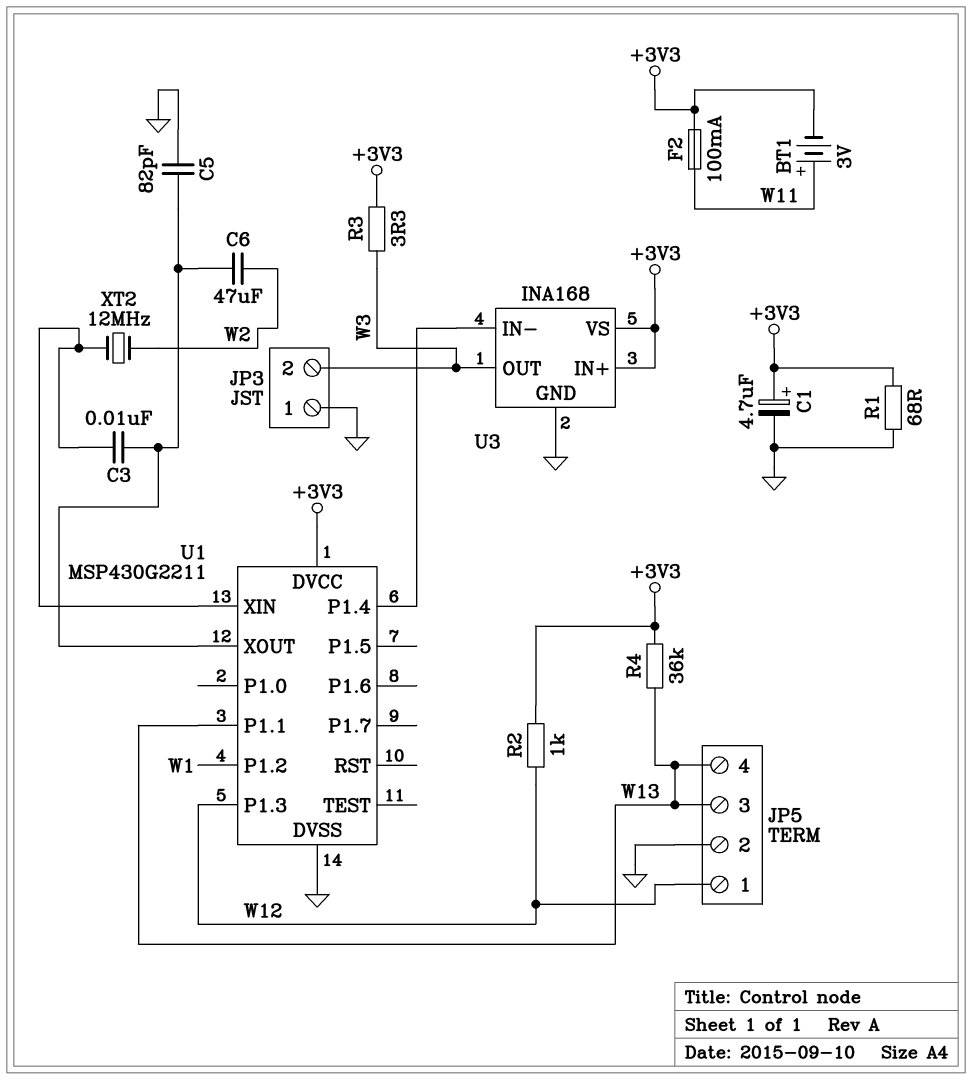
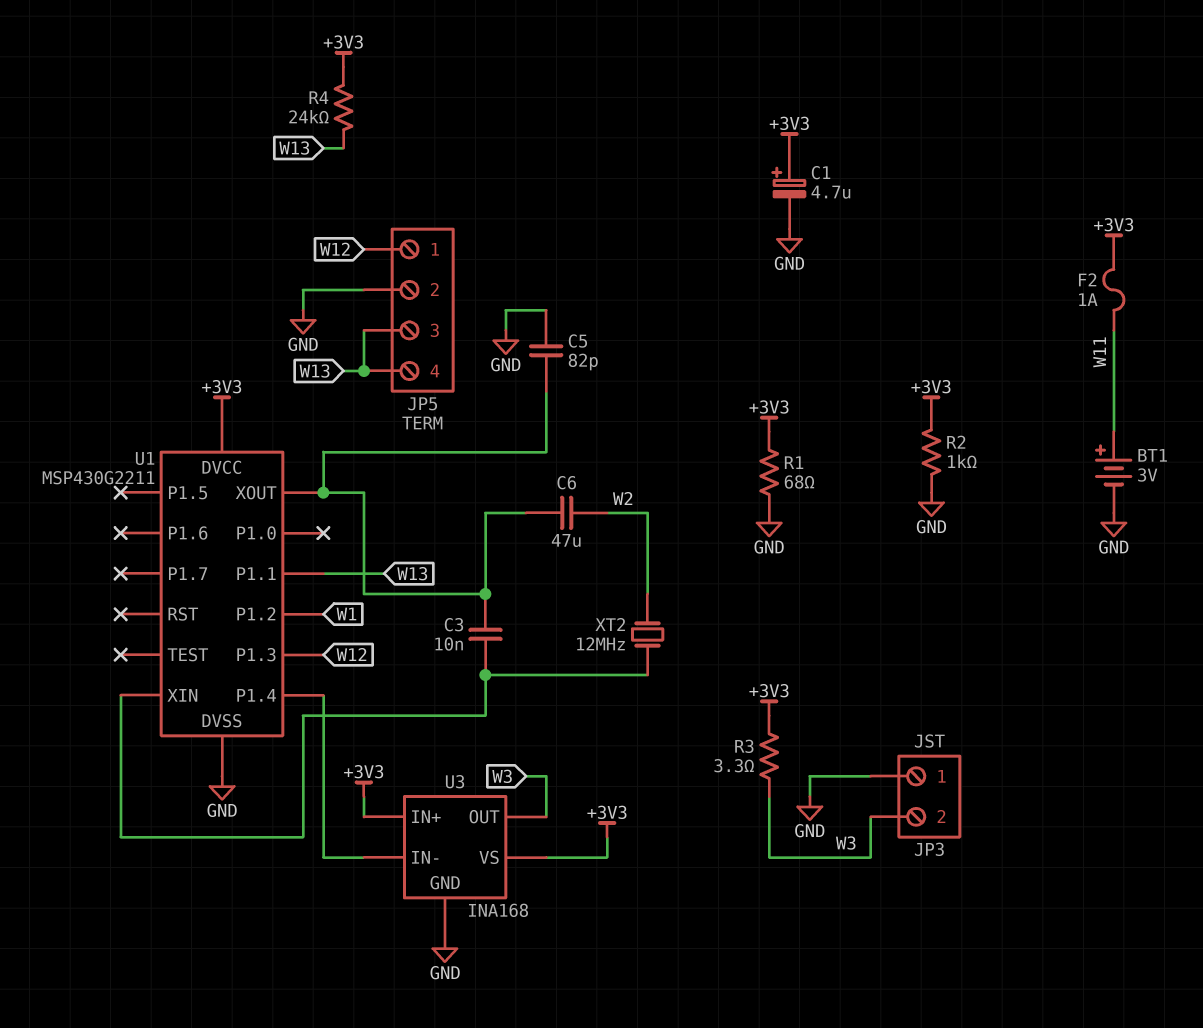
BT1: 3V (plus W11, minus +3V3) -> 3V (plus W11, minus GND)
F2: 100mA (+3V3, W11) -> 1A (+3V3, W11)
R2: 1k (+3V3, W12) -> 1k (+3V3, GND)
R4: 36k (+3V3, W13) -> 24k (+3V3, W13)

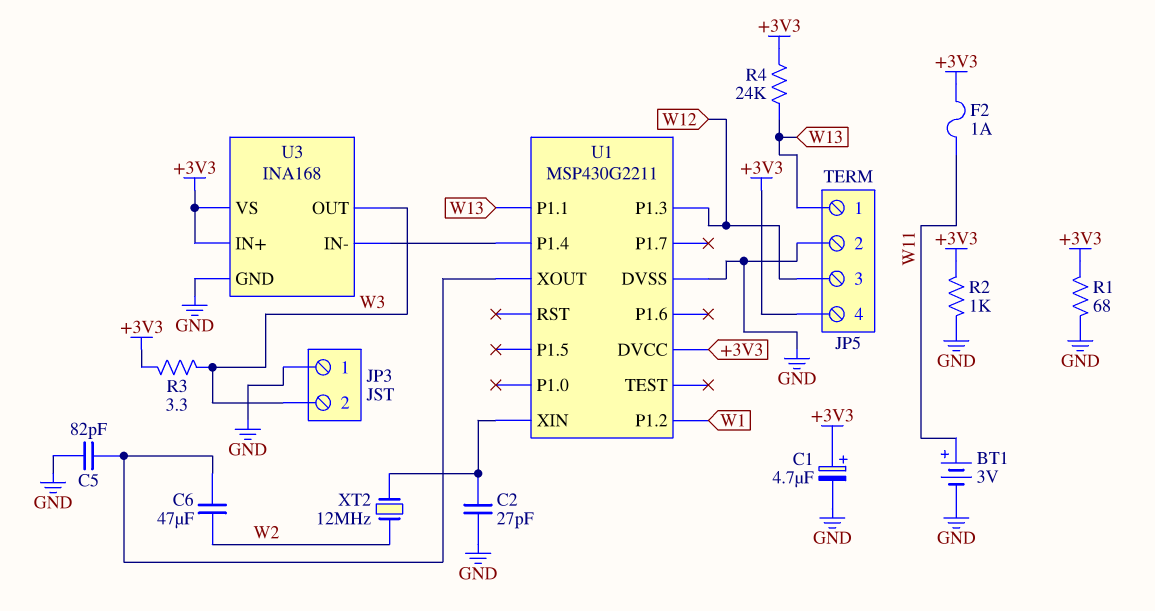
C2: none -> 27pF (GND, U1/XIN)
C3: 10nF (U1/XIN, U1/XOUT) -> none
JP5 pin 1: W12 -> W13
JP5 pin 3: W13 -> W12
JP5 pin 4: W13 -> +3V3

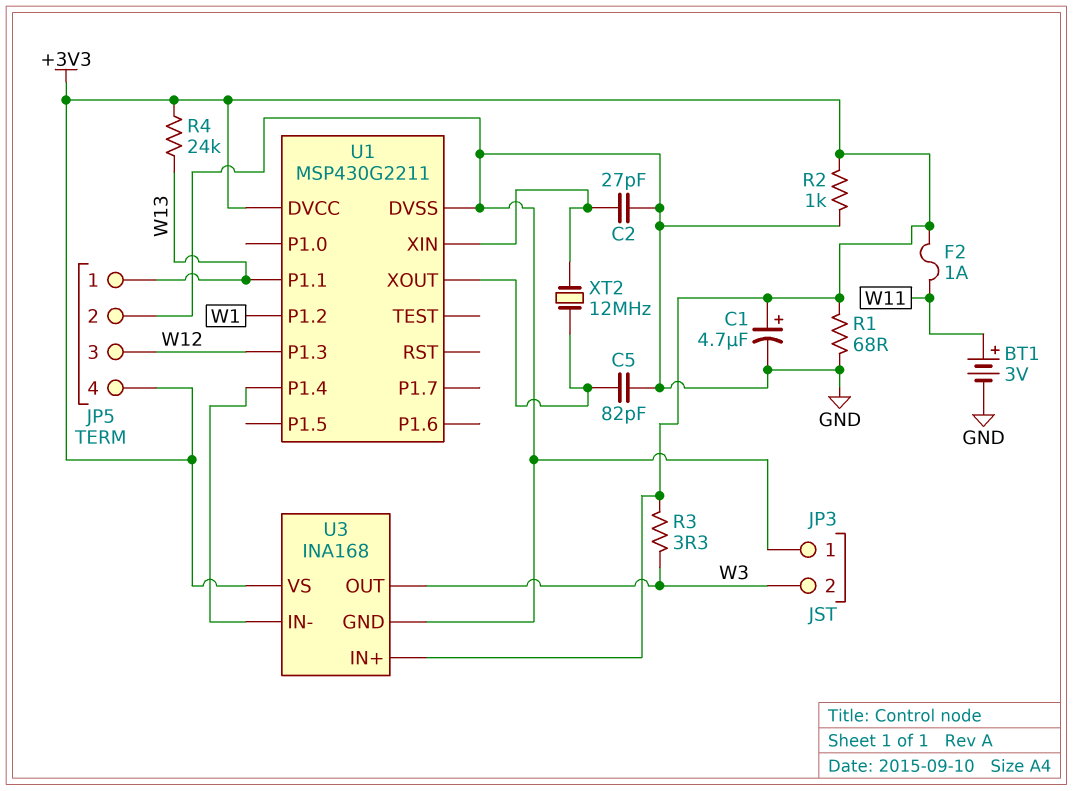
C6: 47uF (U1/XOUT, W2) -> none
XT2: 12MHz (U1/XIN, W2) -> 12MHz (U1/XIN, U1/XOUT)

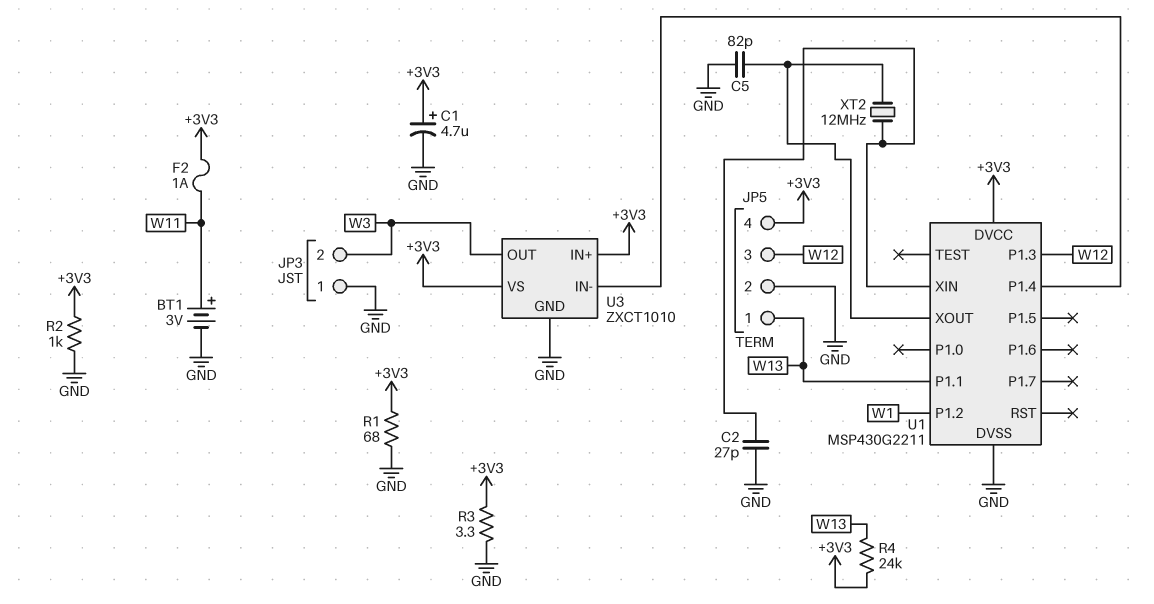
R3: 3.3 (+3V3, W3) -> 3.3 (+3V3, GND)
U3: INA168 -> ZXCT1010

